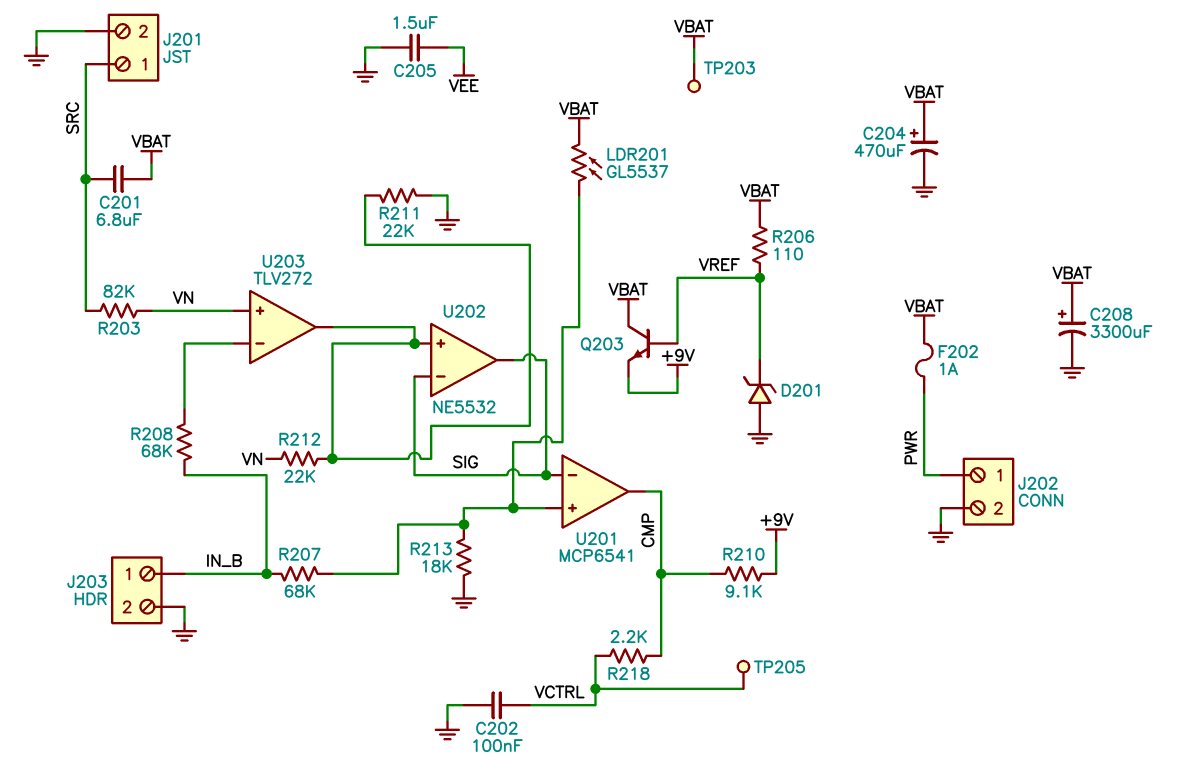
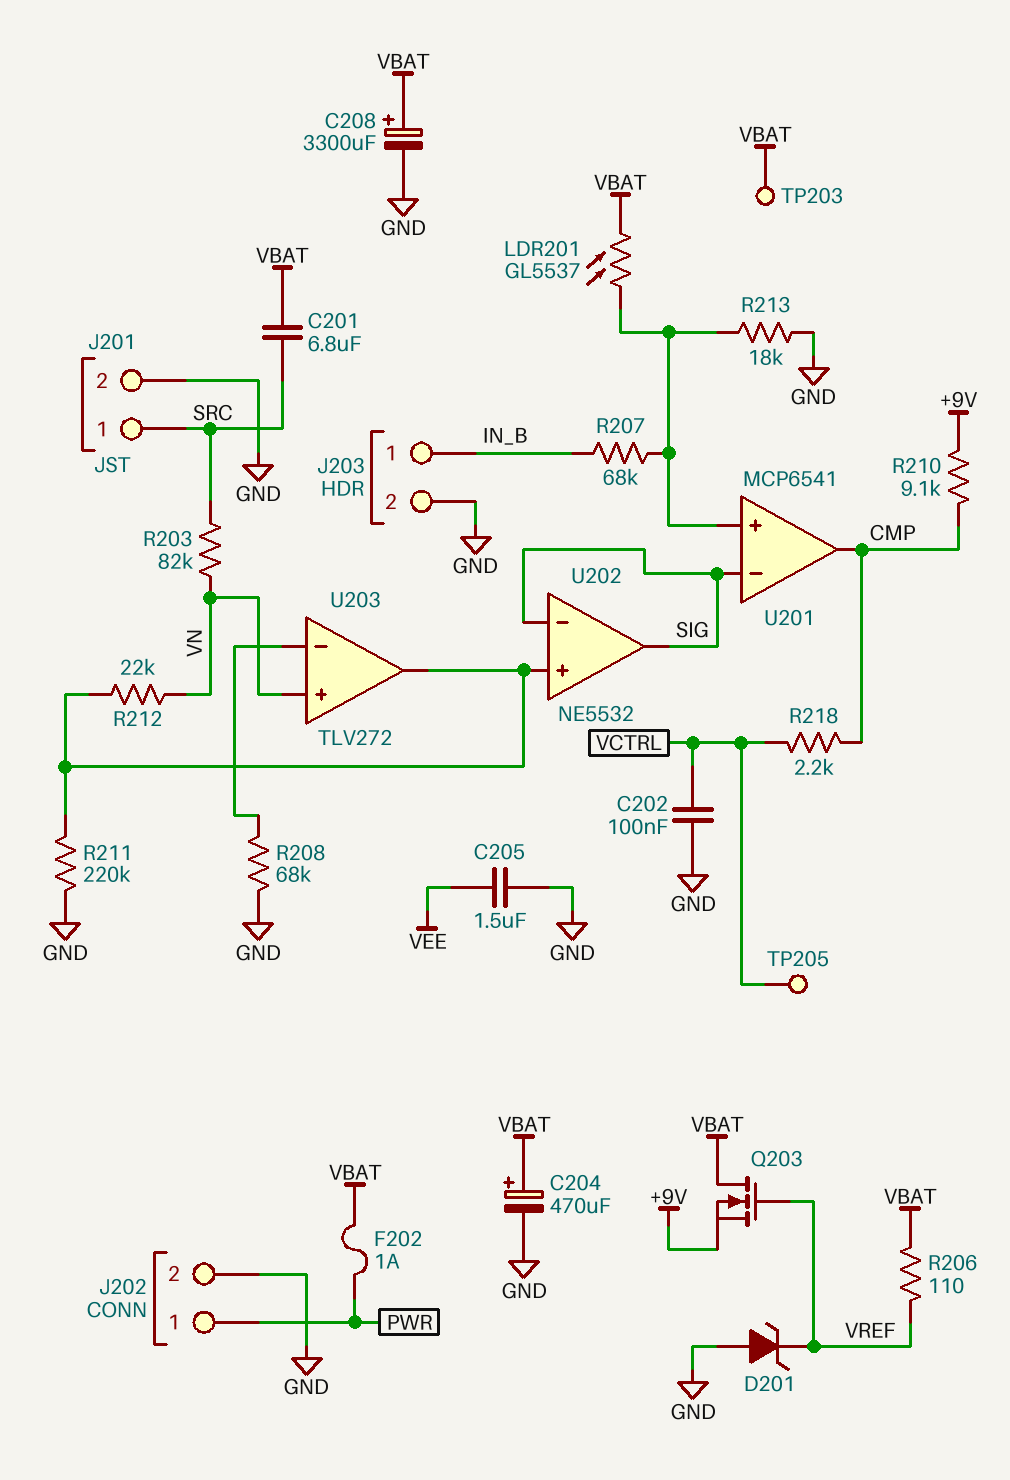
Q203: NPN (B VREF, C VBAT, E +9V) -> NMOS (G VREF, D VBAT, S +9V)
R208: 68k (IN_B, U203/in-) -> 68k (GND, U203/in-)
R211: 22k (GND, U202/in+) -> 220k (GND, U202/in+)

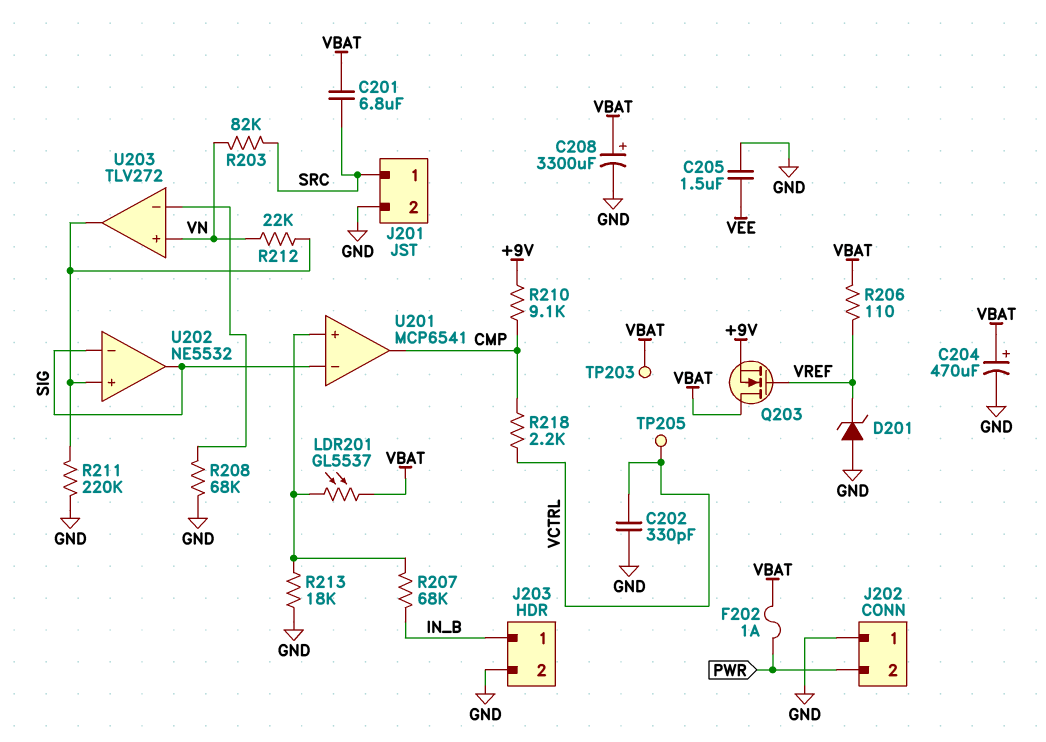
C202: 100nF (GND, VCTRL) -> 330pF (GND, VCTRL)
J202 pin 1: PWR -> GND
J202 pin 2: GND -> PWR

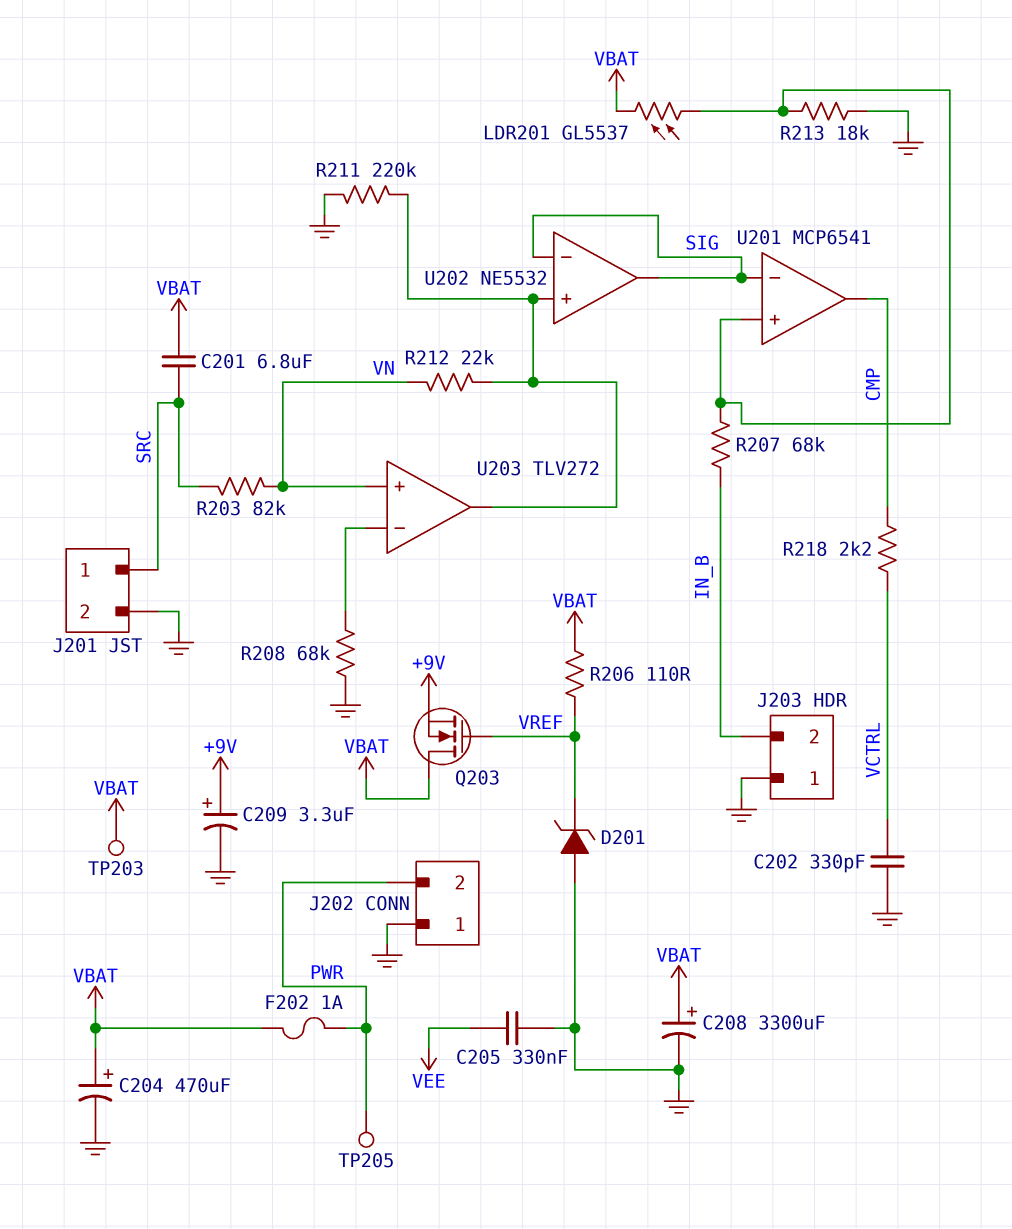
C205: 1.5uF (GND, VEE) -> 330nF (GND, VEE)
C209: none -> 3.3uF (plus +9V, minus GND)
J203 pin 1: IN_B -> GND
J203 pin 2: GND -> IN_B
R210: 9.1k (+9V, CMP) -> none
TP205: test point (VCTRL) -> test point (PWR)

